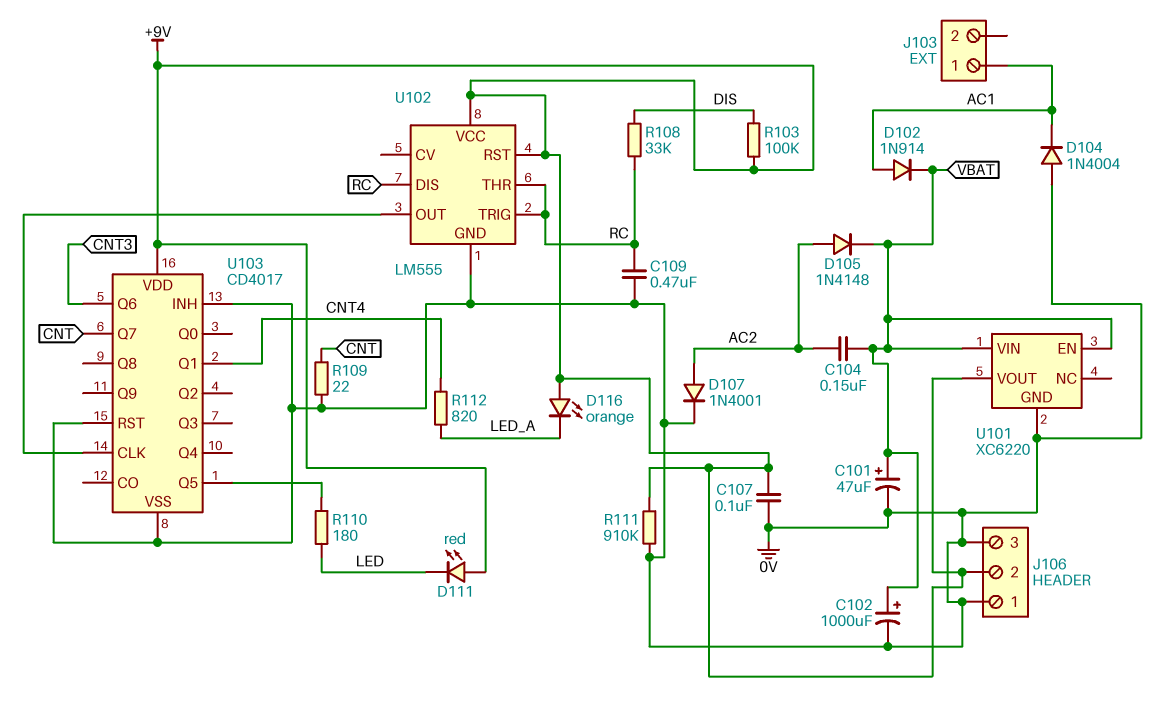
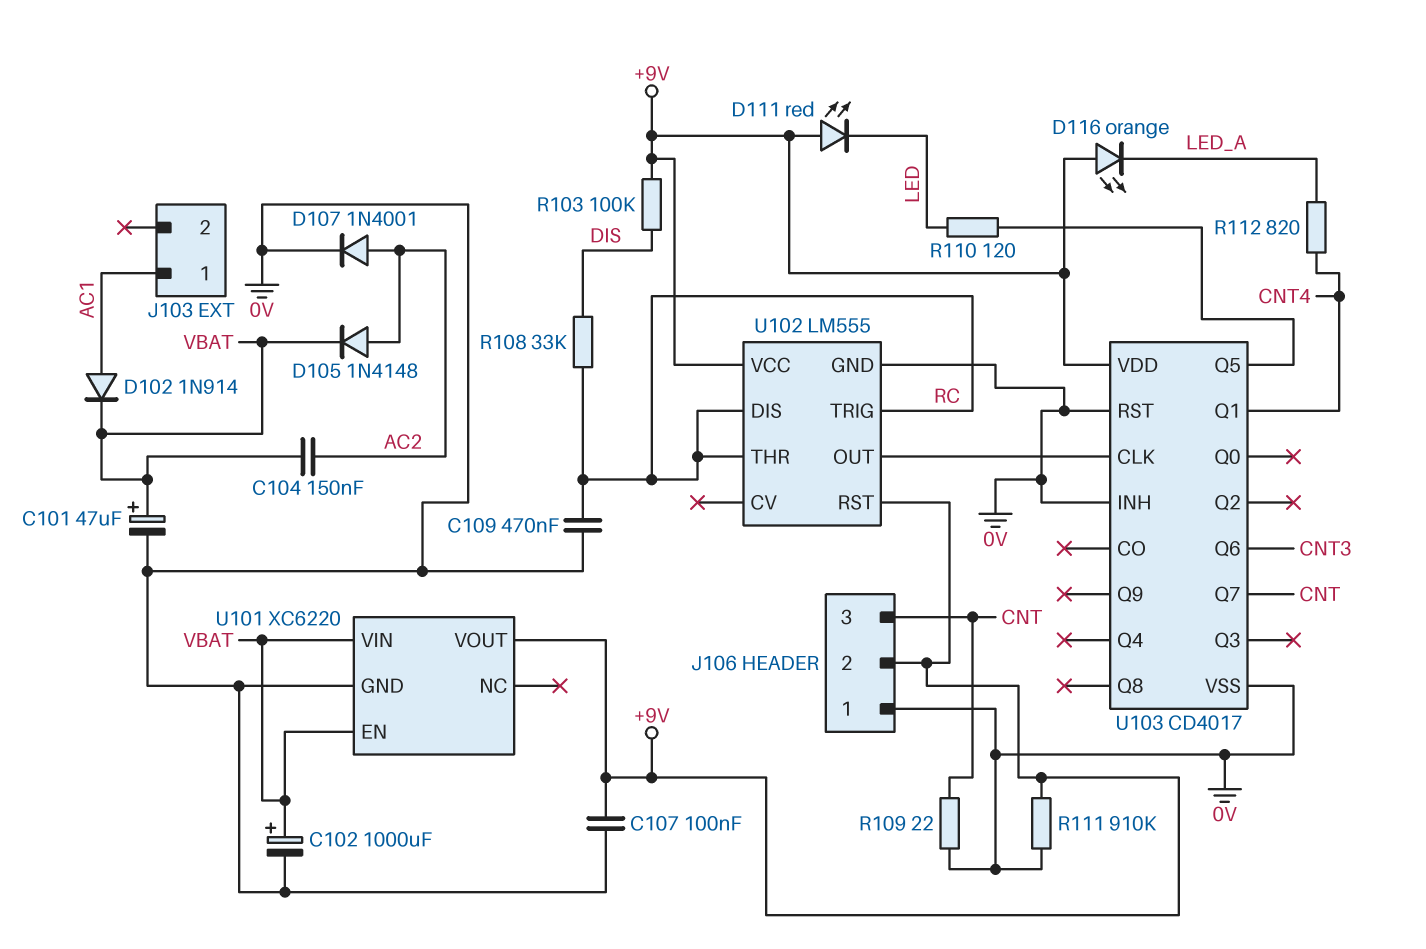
D104: diode 1N4004 (A 0V, K AC1) -> none
J106 pin 3: 0V -> CNT
R110: 180 (LED, U103/Q5) -> 120 (LED, U103/Q5)

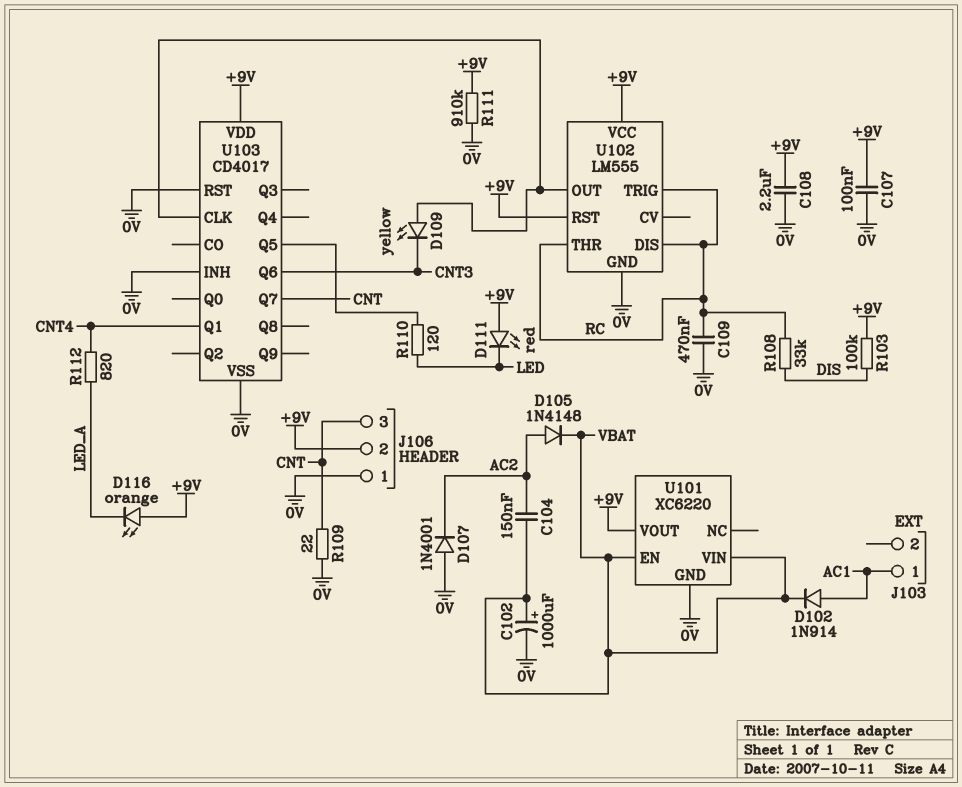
C101: 47uF (plus VBAT, minus 0V) -> none
C108: none -> 2.2uF (+9V, 0V)
D107: diode 1N4001 (A AC2, K 0V) -> diode 1N4001 (A 0V, K AC2)
D109: none -> LED yellow (A U102/OUT, K CNT3)

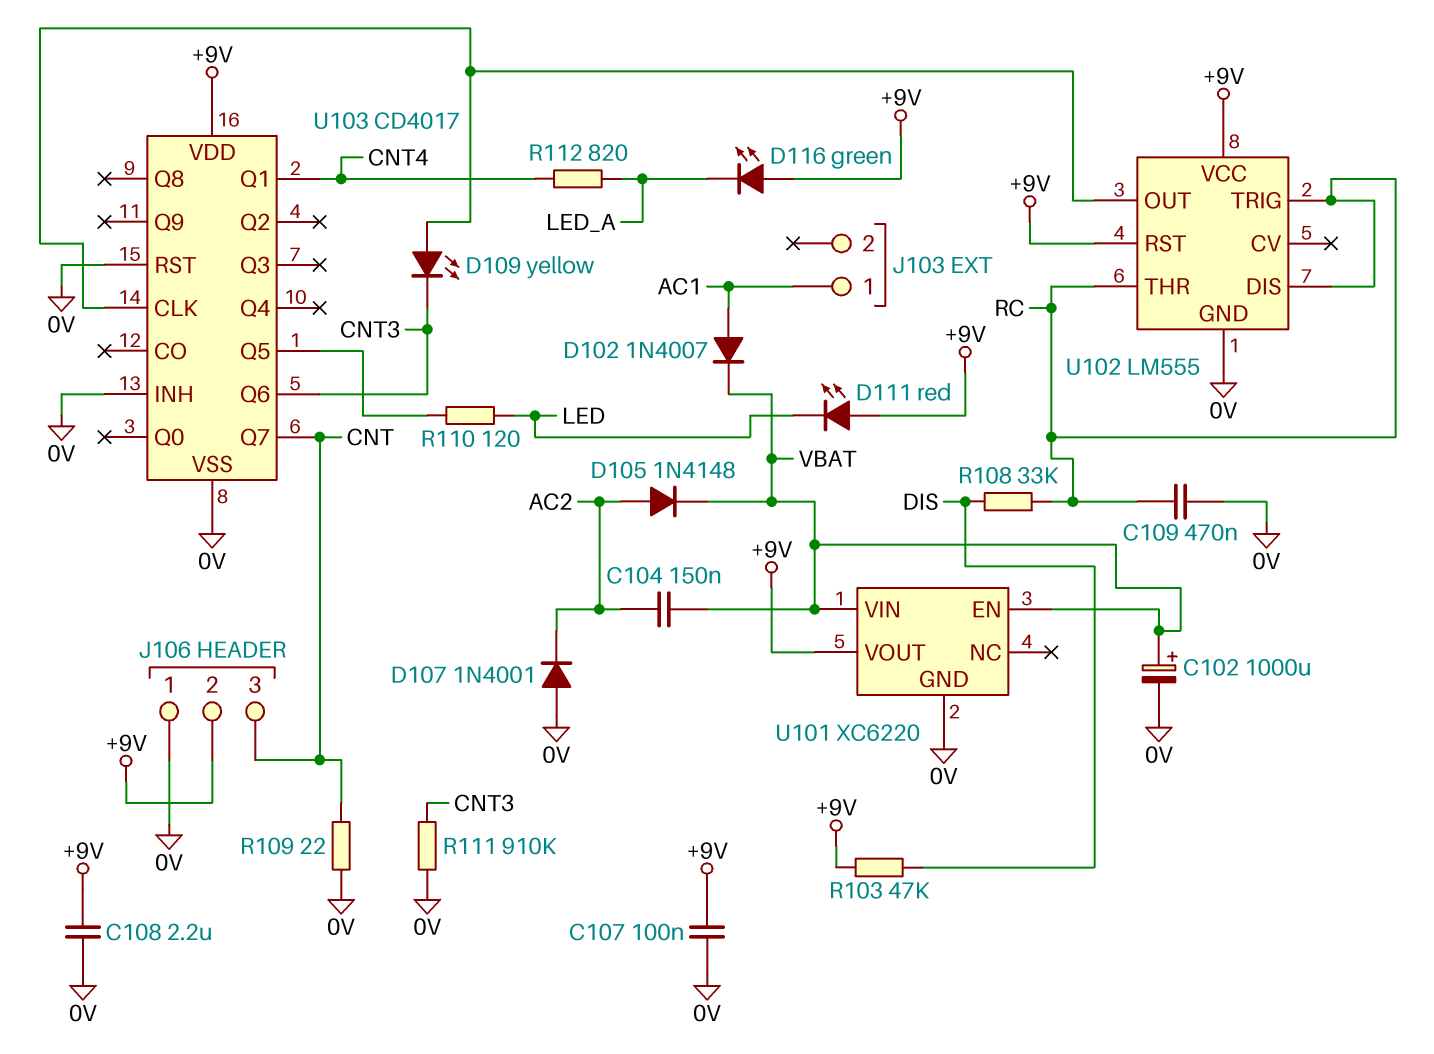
D102: diode 1N914 (A AC1, K VBAT) -> diode 1N4007 (A AC1, K VBAT)
D116: LED orange (A +9V, K LED_A) -> LED green (A +9V, K LED_A)
R103: 100k (+9V, DIS) -> 47k (+9V, DIS)
R111: 910k (+9V, 0V) -> 910k (0V, CNT3)

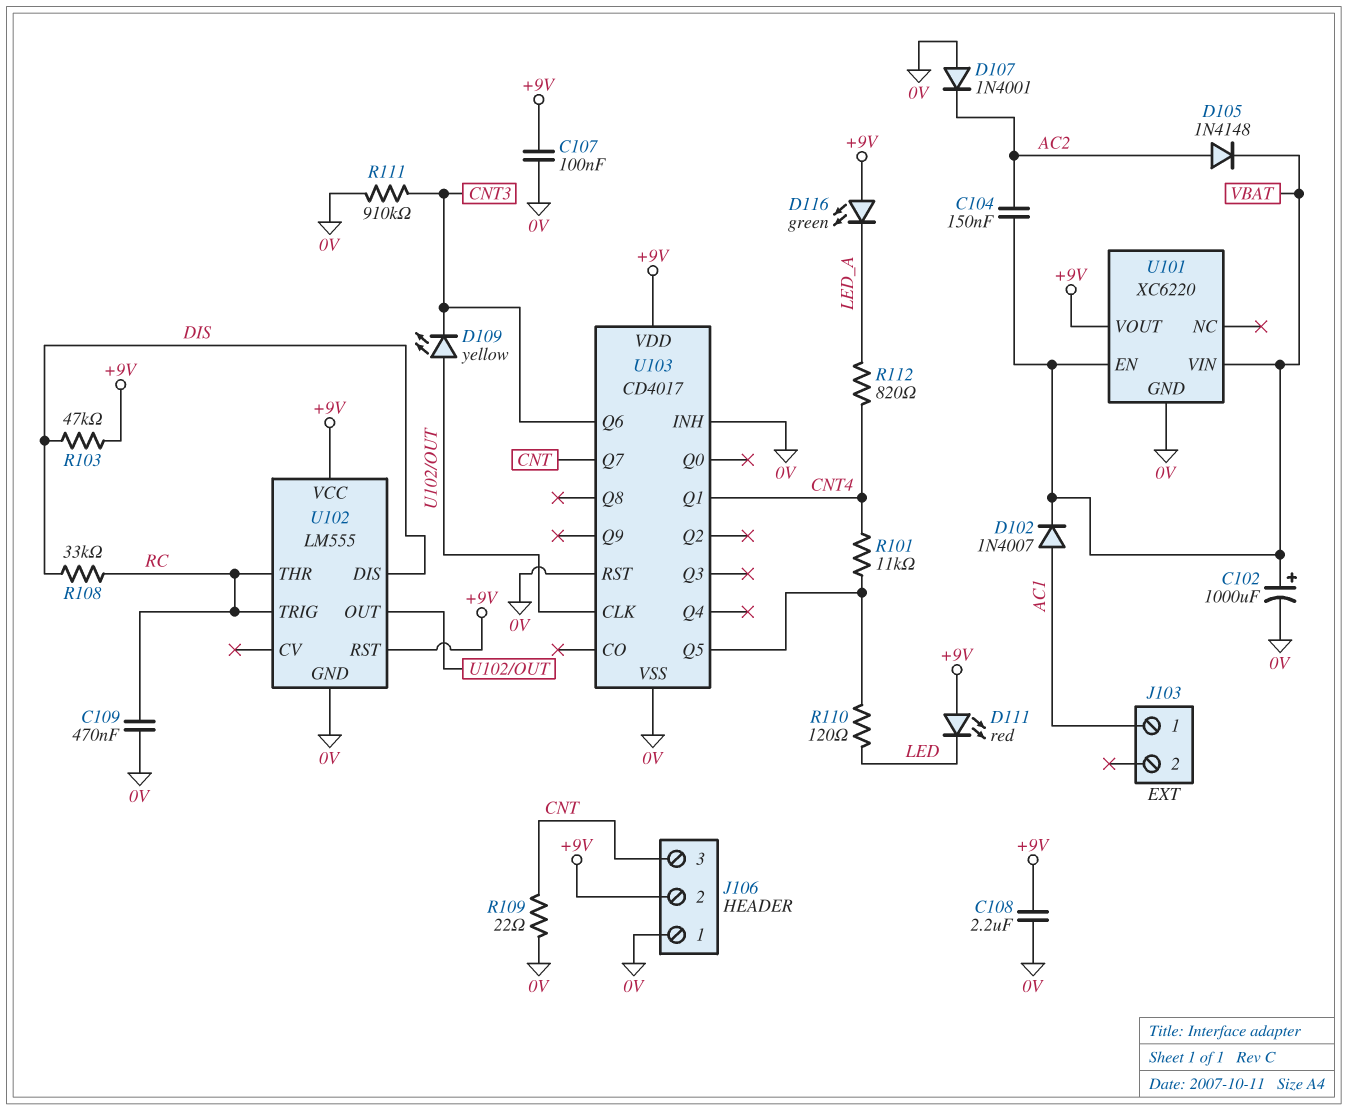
R101: none -> 11k (CNT4, U103/Q5)
U102 pin DIS: RC -> DIS

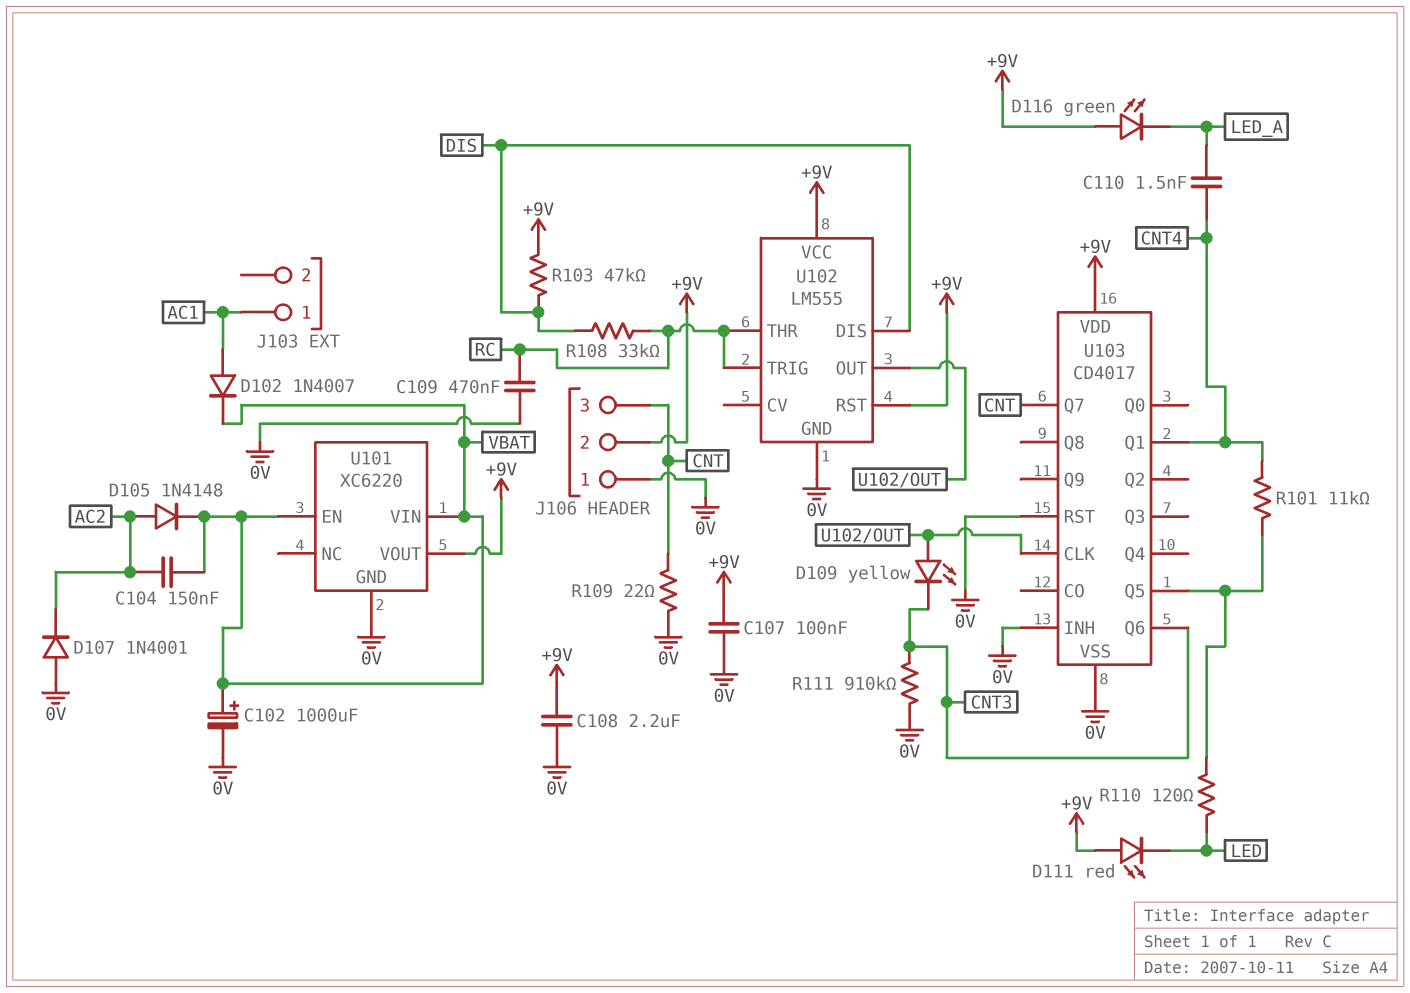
C110: none -> 1.5nF (CNT4, LED_A)
R112: 820 (CNT4, LED_A) -> none

